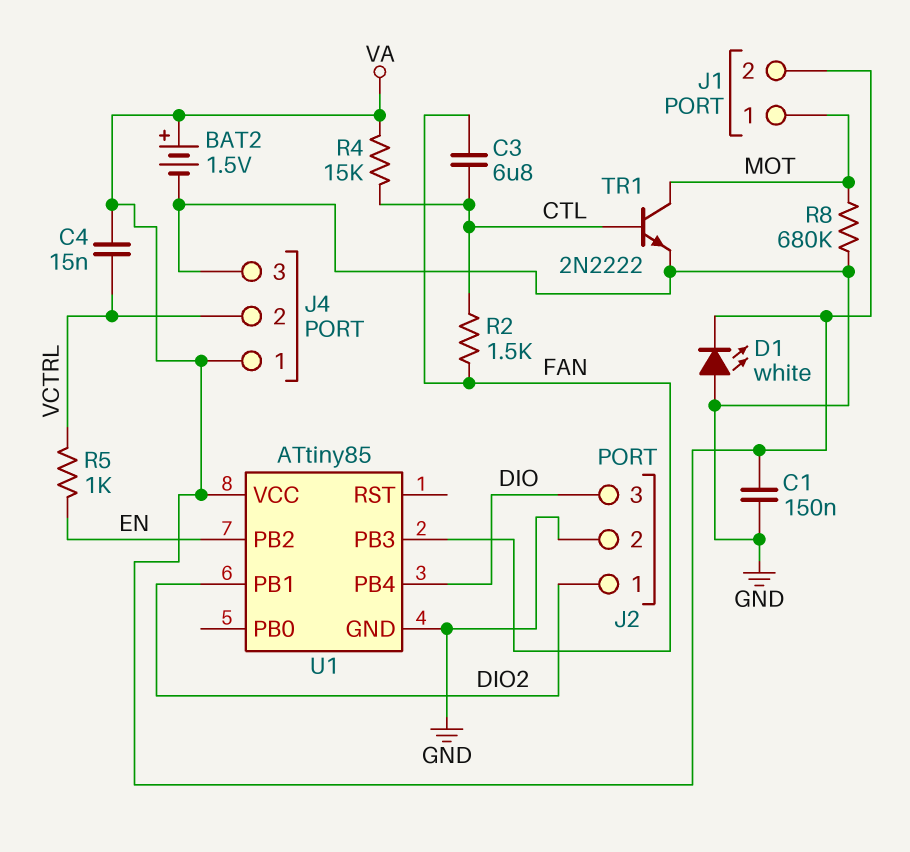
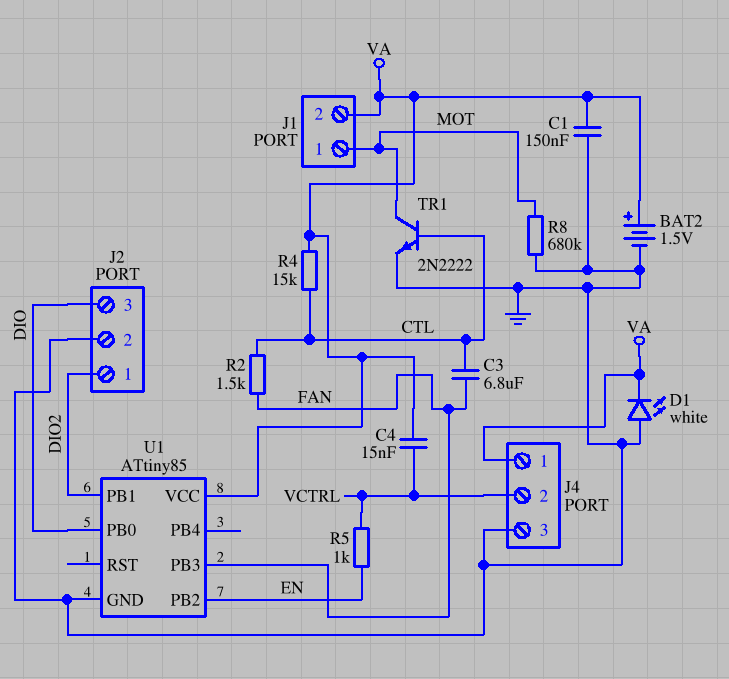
U1 pin PB0: none -> DIO
U1 pin PB4: DIO -> none

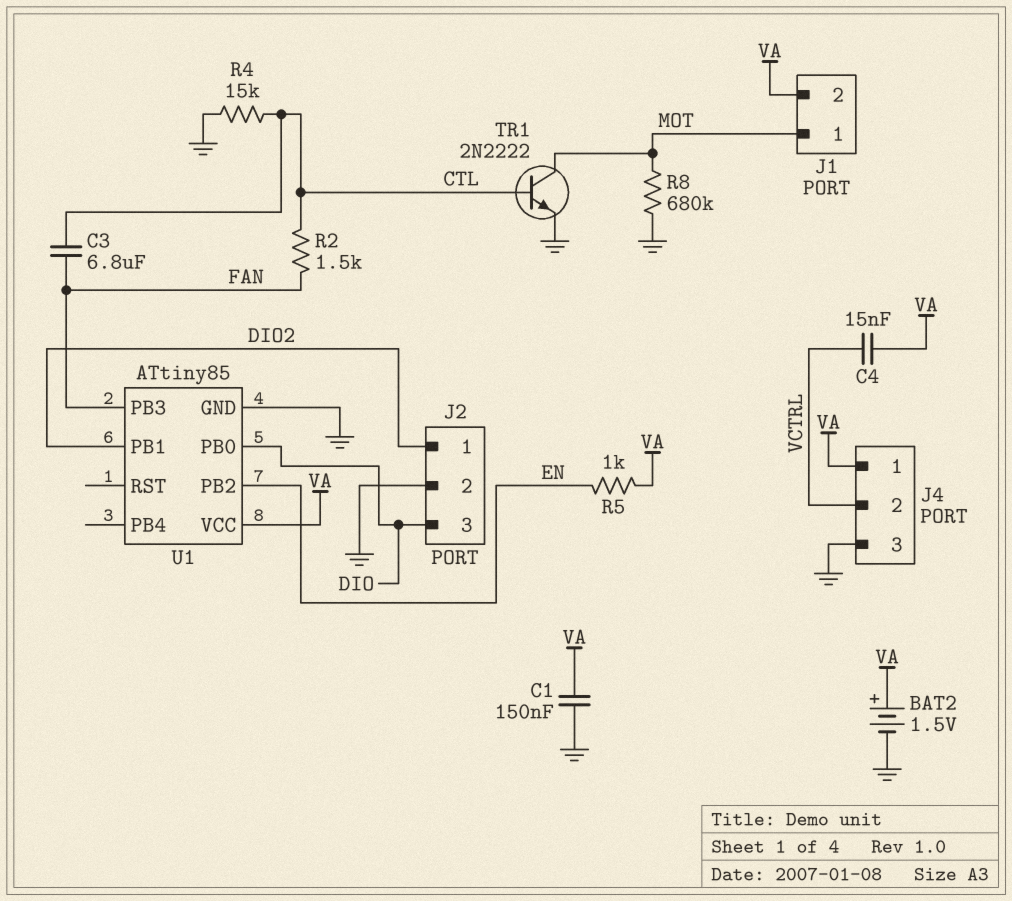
D1: LED white (A GND, K VA) -> none
R4: 15k (CTL, VA) -> 15k (CTL, GND)
R5: 1k (EN, VCTRL) -> 1k (EN, VA)

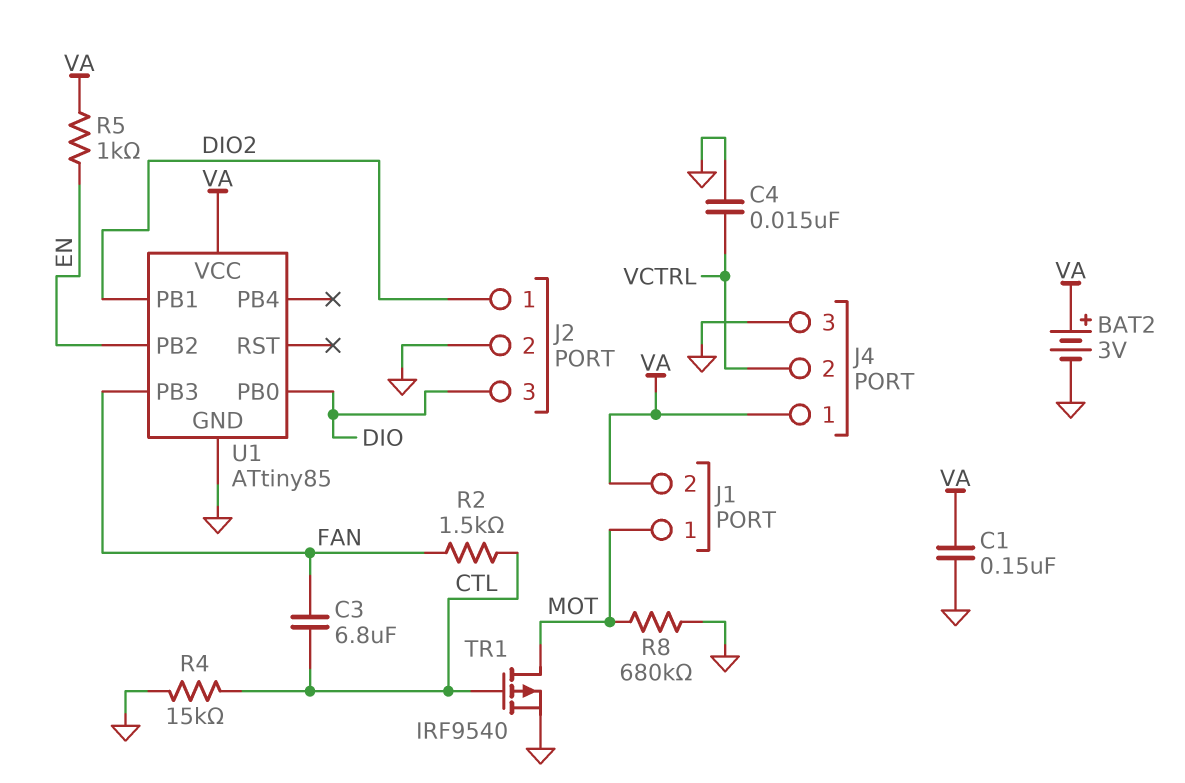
BAT2: 1.5V (plus VA, minus GND) -> 3V (plus VA, minus GND)
C4: 15nF (VA, VCTRL) -> 15nF (GND, VCTRL)
TR1: NPN 2N2222 (B CTL, C MOT, E GND) -> PMOS IRF9540 (G CTL, D MOT, S GND)

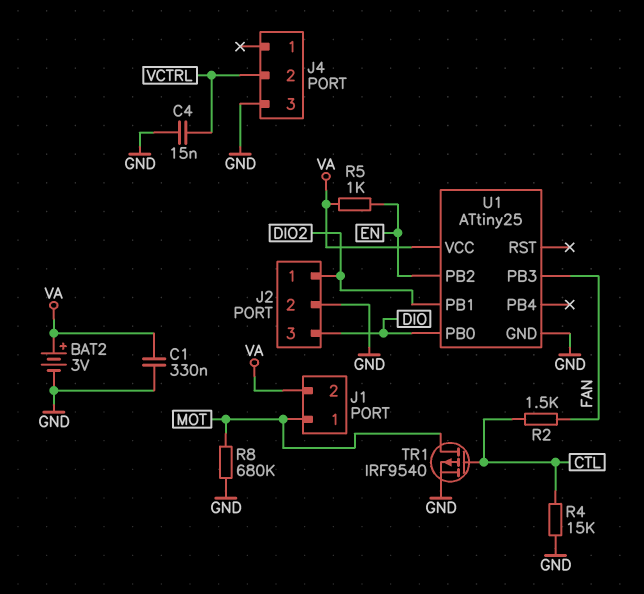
C1: 150nF (GND, VA) -> 330nF (GND, VA)
C3: 6.8uF (CTL, FAN) -> none
J4 pin 1: VA -> none
U1: ATtiny85 -> ATtiny25

